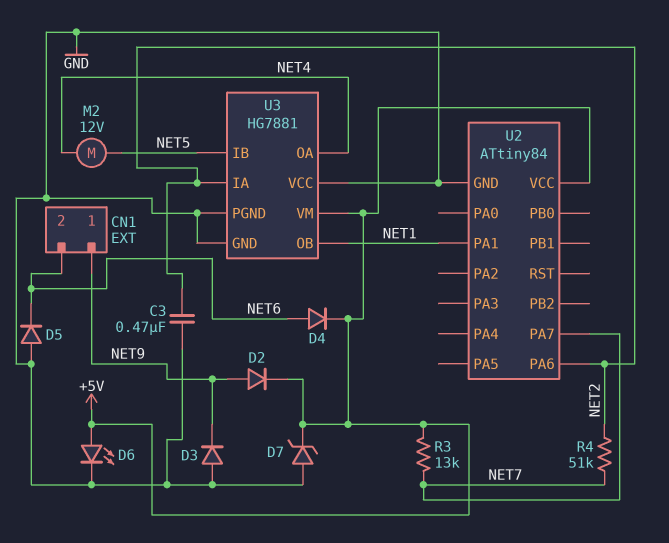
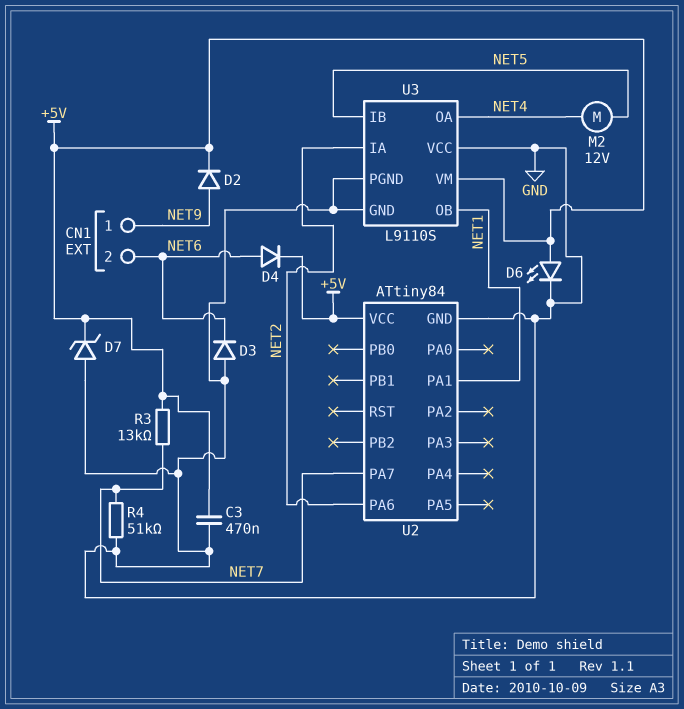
C3: 470nF (GND, NET2) -> 470nF (+5V, GND)
D3: diode (A GND, K NET9) -> diode (A GND, K NET6)
D5: diode (A GND, K NET6) -> none
R4: 51k (NET2, NET7) -> 51k (GND, NET7)
U3: HG7881 -> L9110S

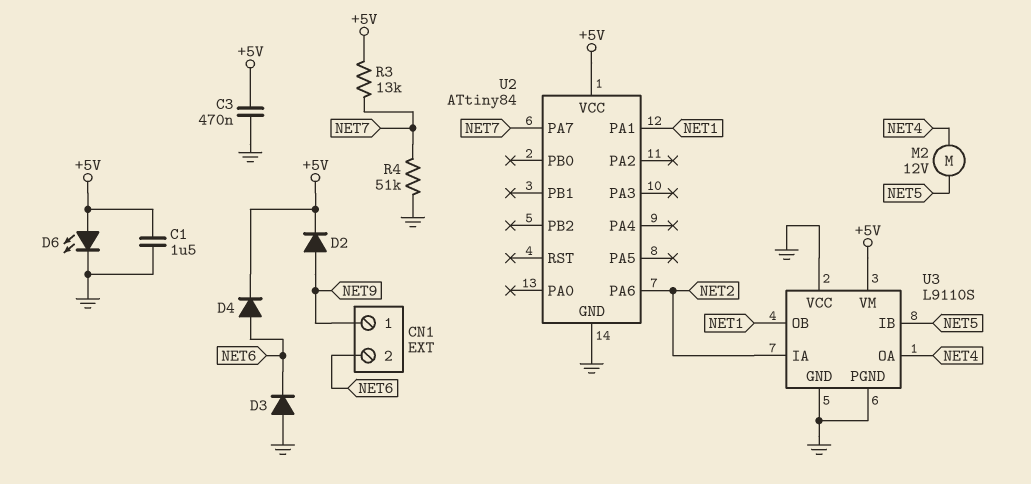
C1: none -> 1.5uF (+5V, GND)
D7: zener (A GND, K +5V) -> none

